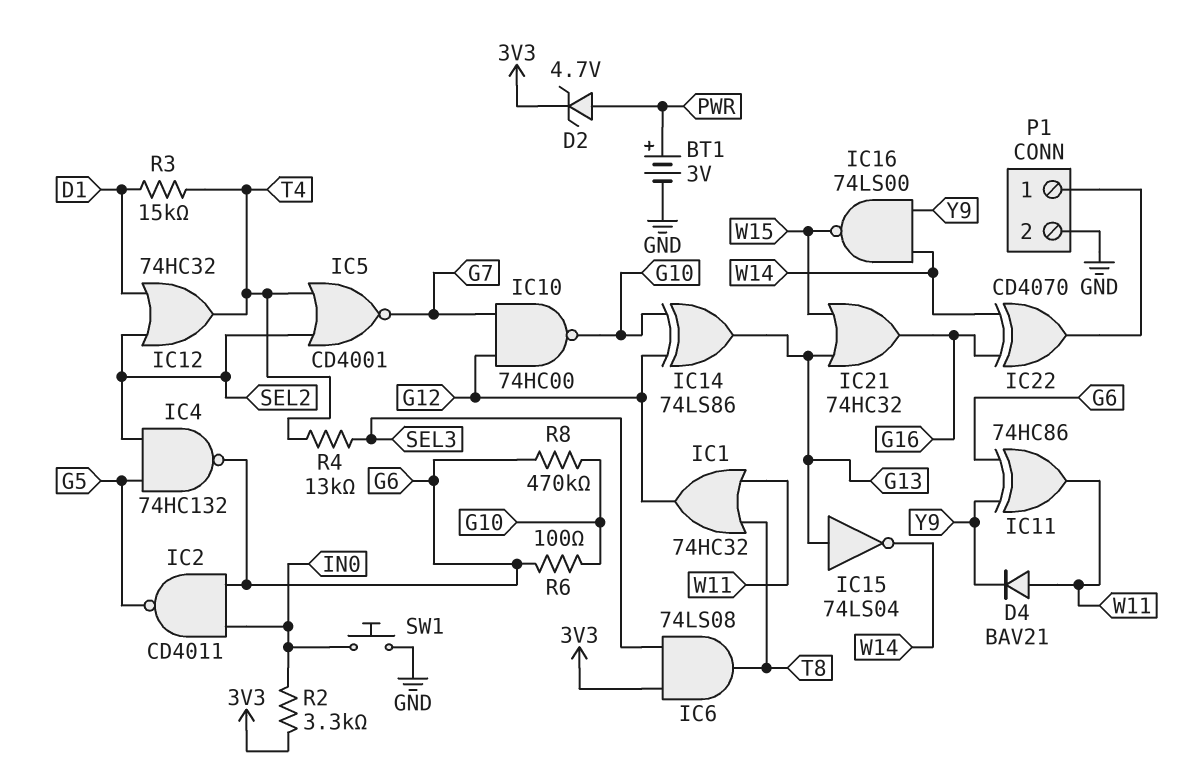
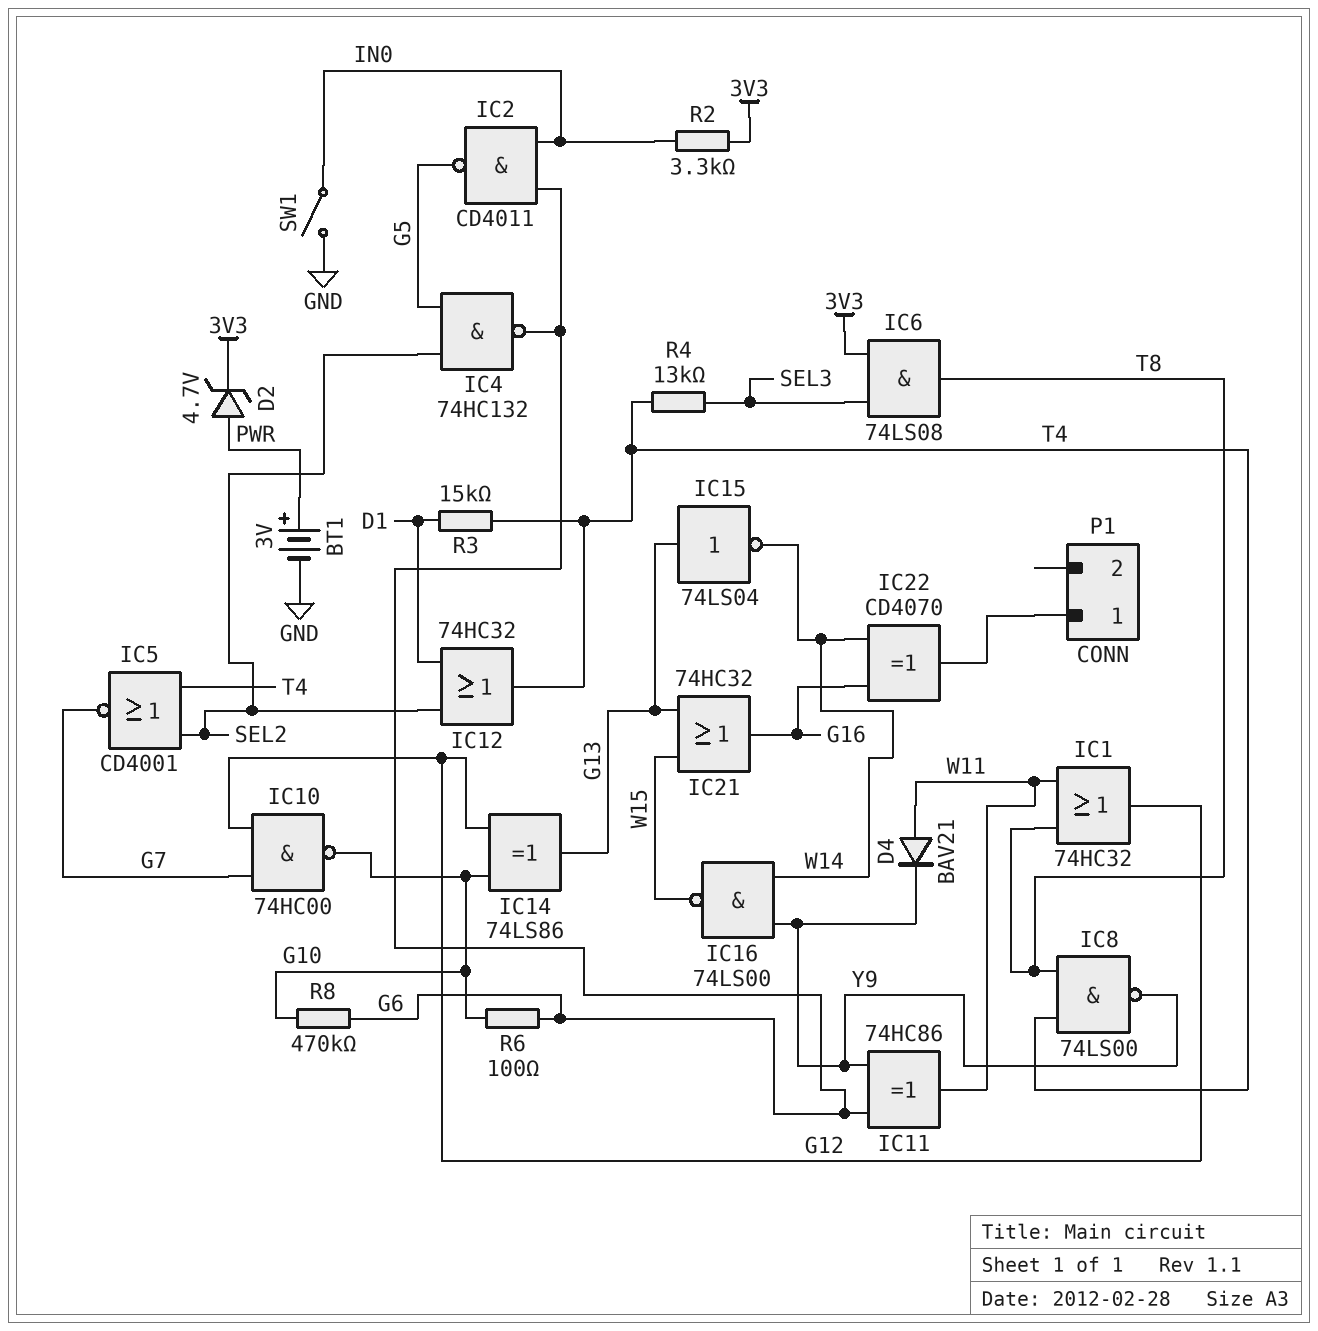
IC8: none -> NAND 74LS00 (in T4, in T8, out Y9)
P1 pin 2: GND -> none
SW1: button (GND, IN0) -> switch (GND, IN0)

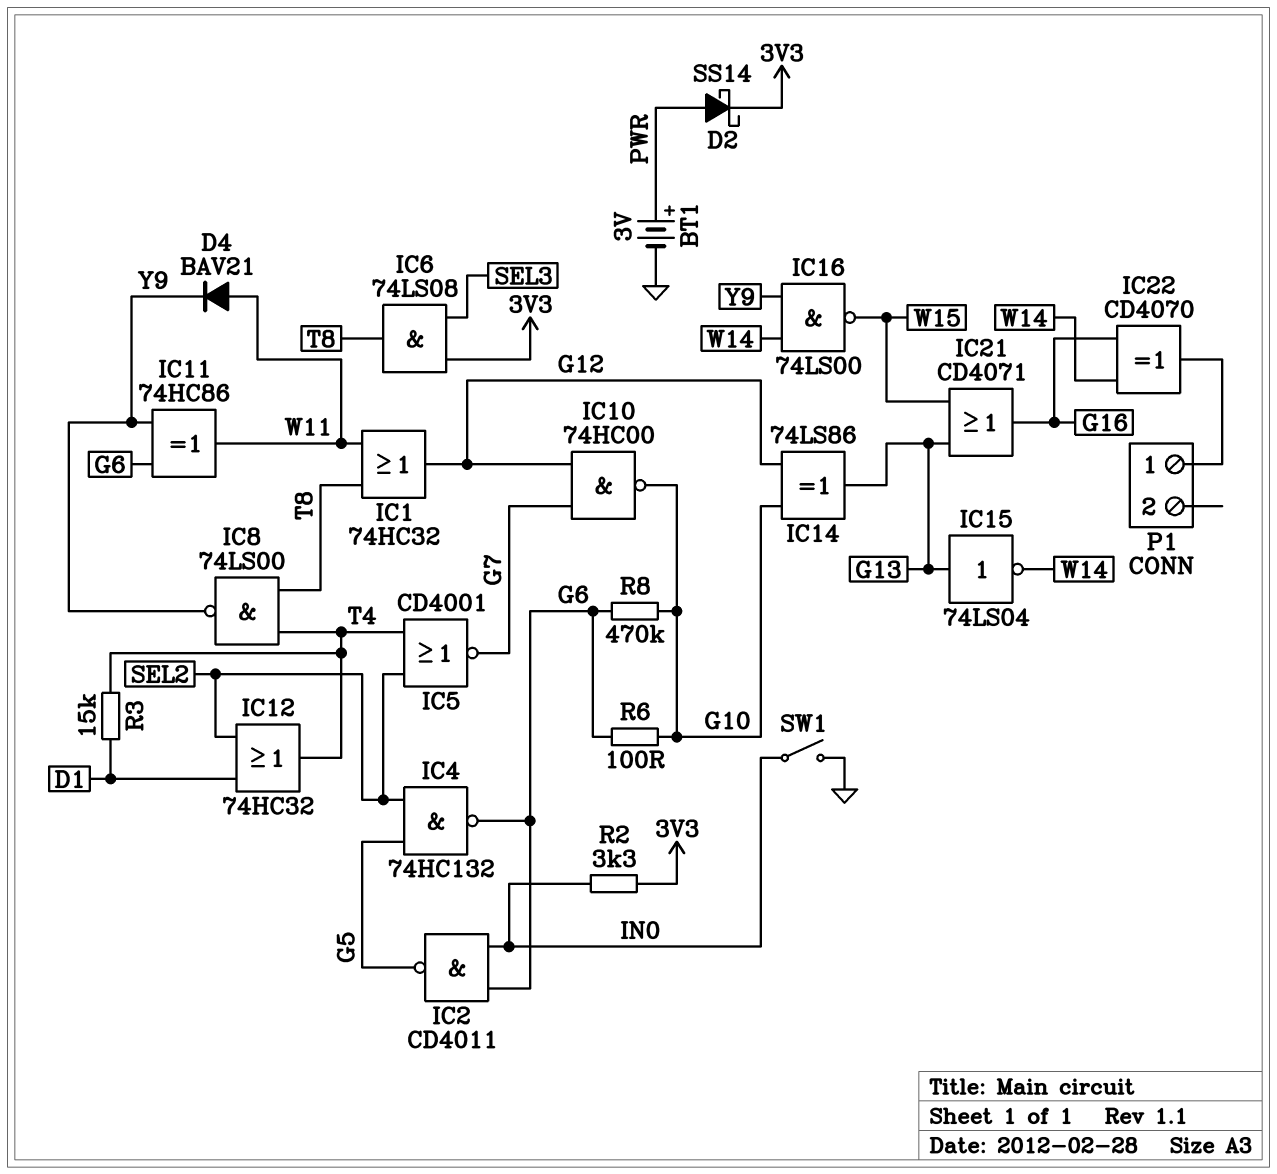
D2: zener 4.7V (A PWR, K 3V3) -> schottky SS14 (A PWR, K 3V3)
IC21: OR 74HC32 (in G13, in W15, out G16) -> OR CD4071 (in G13, in W15, out G16)
R4: 13k (SEL3, T4) -> none

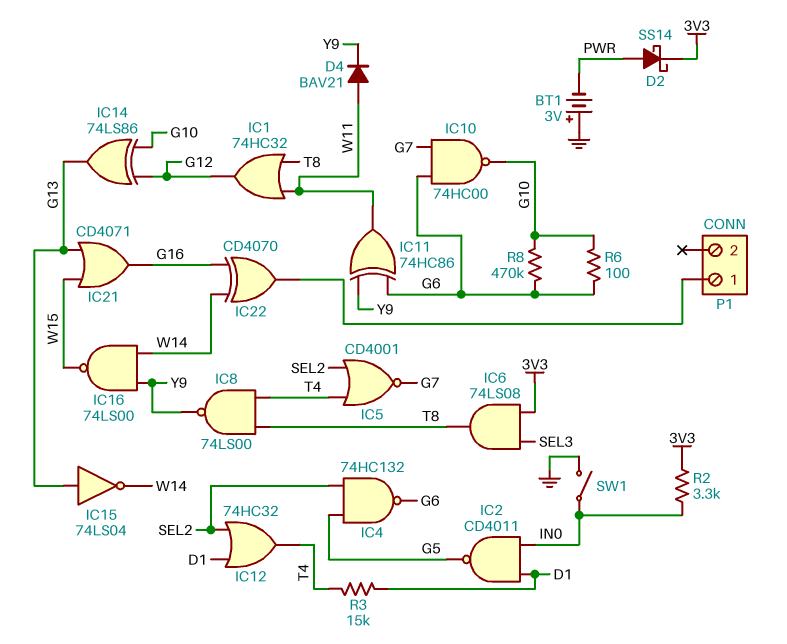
BT1: 3V (plus PWR, minus GND) -> 3V (plus GND, minus PWR)
IC2: NAND CD4011 (in G6, in IN0, out G5) -> NAND CD4011 (in D1, in IN0, out G5)
IC10: NAND 74HC00 (in G7, in G12, out G10) -> NAND 74HC00 (in G6, in G7, out G10)

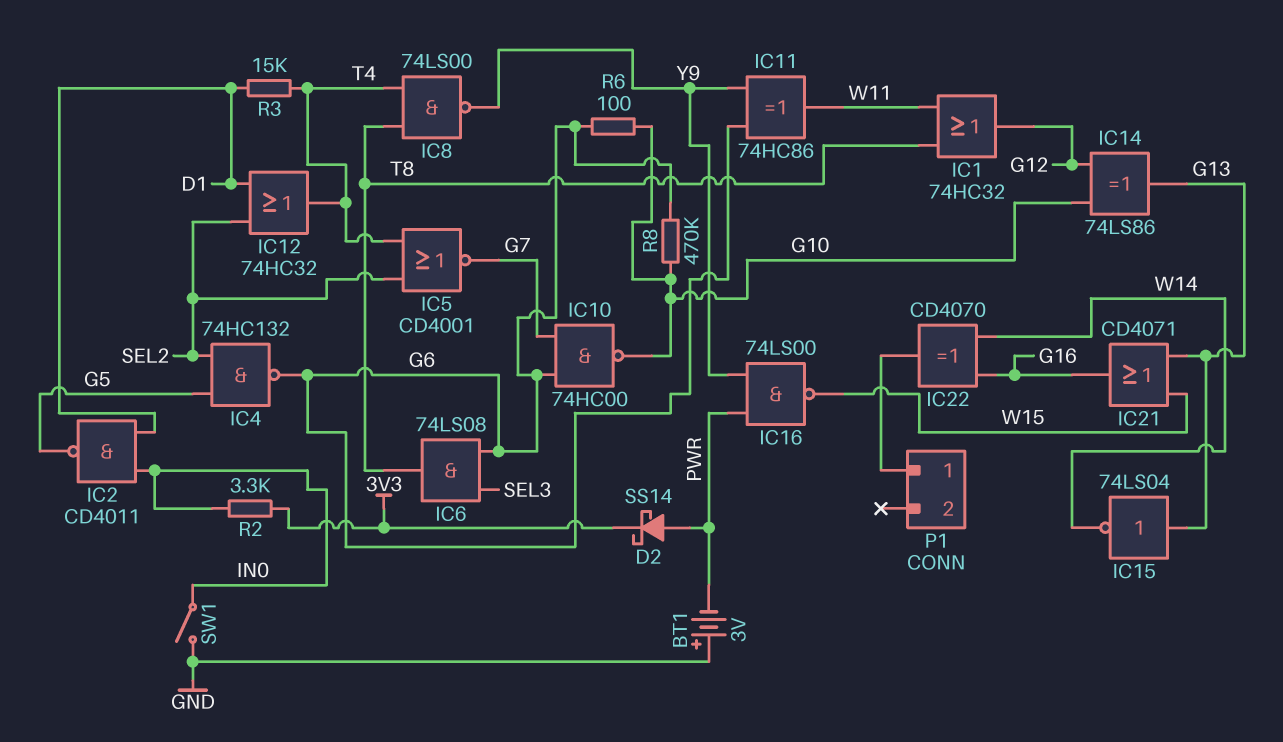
D4: diode BAV21 (A W11, K Y9) -> none
IC6: AND 74LS08 (in 3V3, in SEL3, out T8) -> AND 74LS08 (in G6, in SEL3, out T8)
IC16: NAND 74LS00 (in W14, in Y9, out W15) -> NAND 74LS00 (in PWR, in Y9, out W15)

